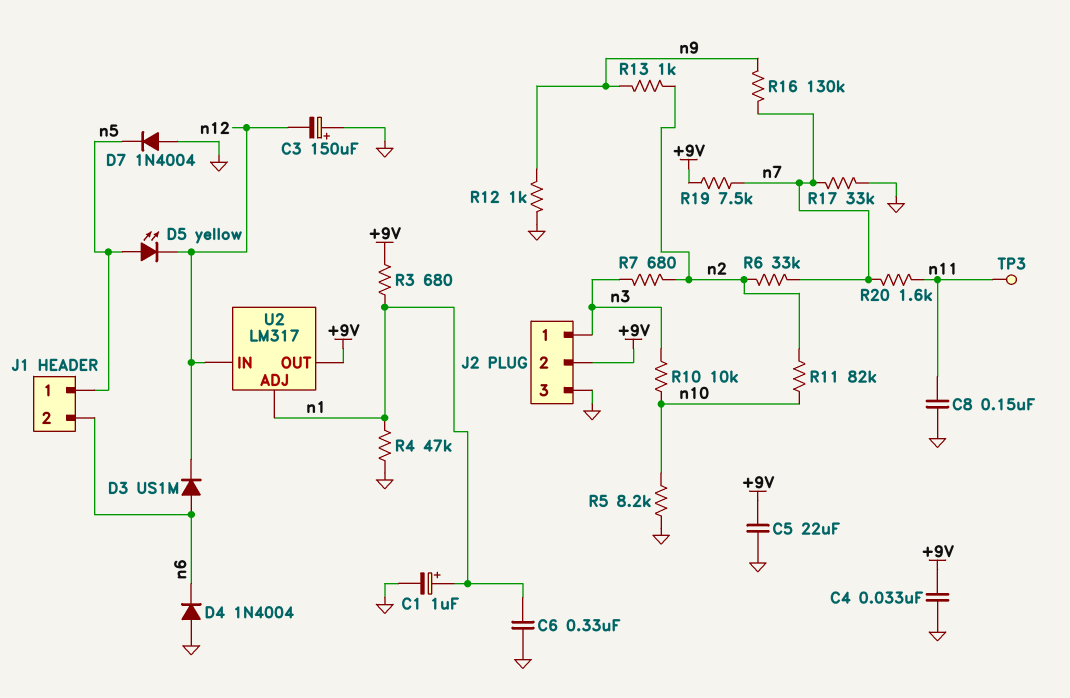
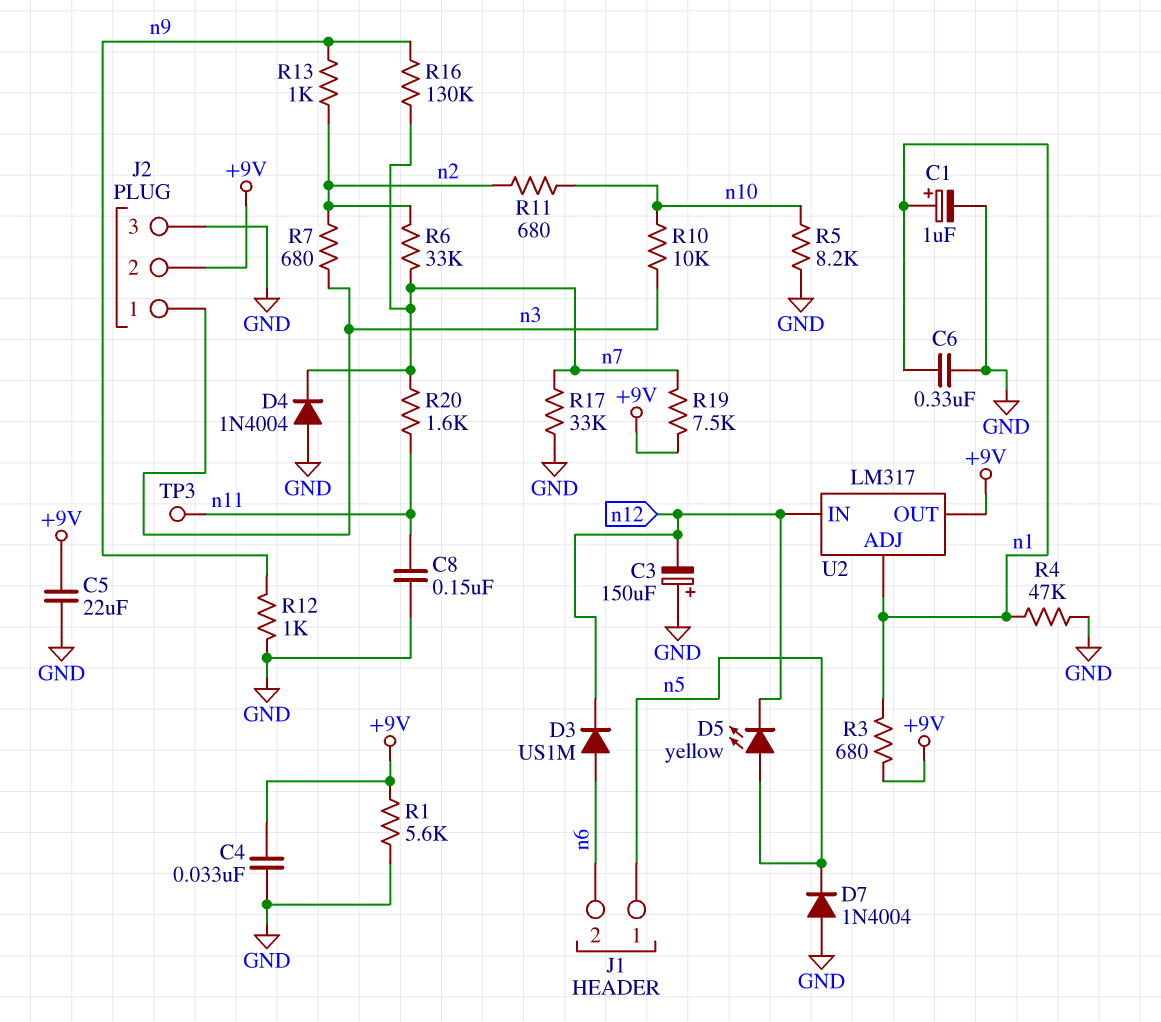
D4: diode 1N4004 (A GND, K n6) -> diode 1N4004 (A GND, K n7)
R1: none -> 5.6k (+9V, GND)
R11: 82k (n2, n10) -> 680 (n2, n10)

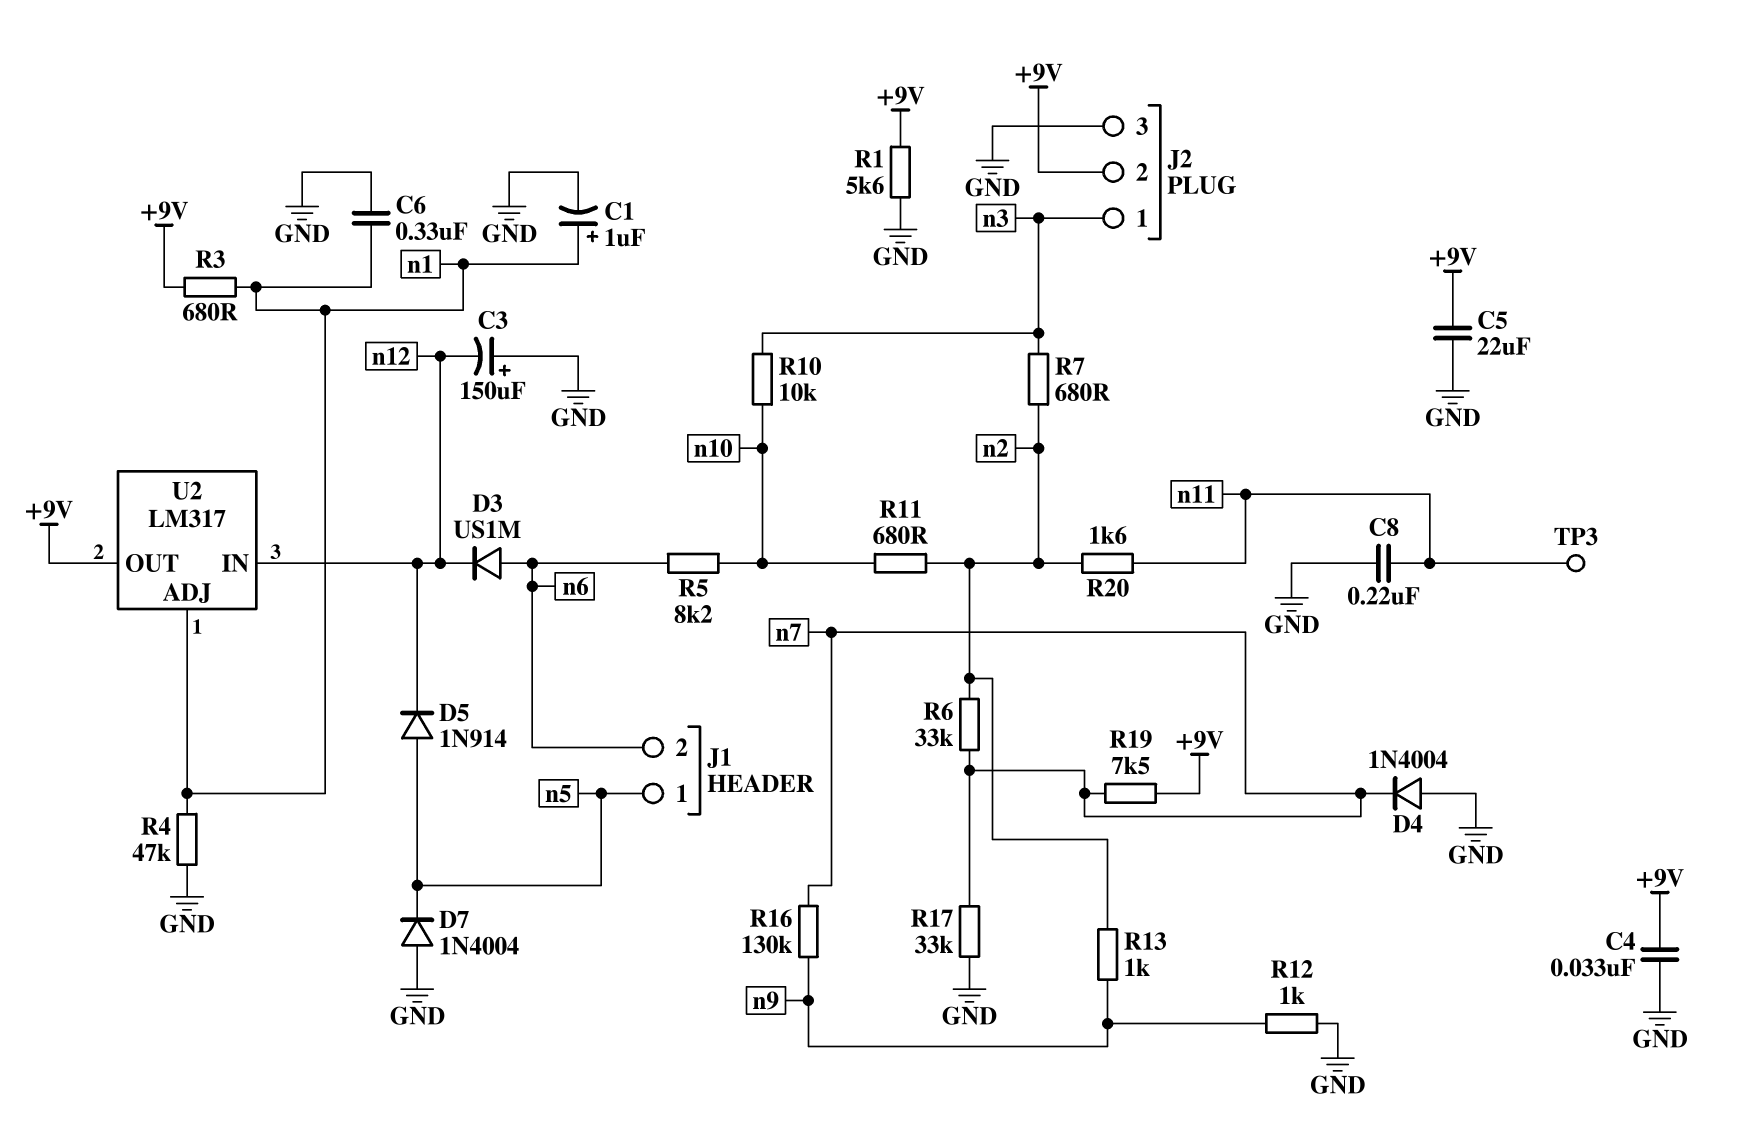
C8: 150nF (GND, n11) -> 220nF (GND, n11)
D5: LED yellow (A n5, K n12) -> diode 1N914 (A n5, K n12)
R5: 8.2k (GND, n10) -> 8.2k (n6, n10)
R20: 1.6k (n7, n11) -> 1.6k (n2, n11)

